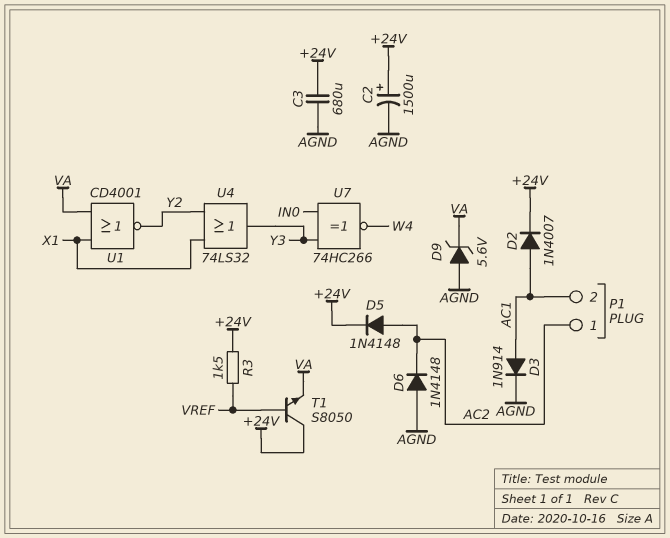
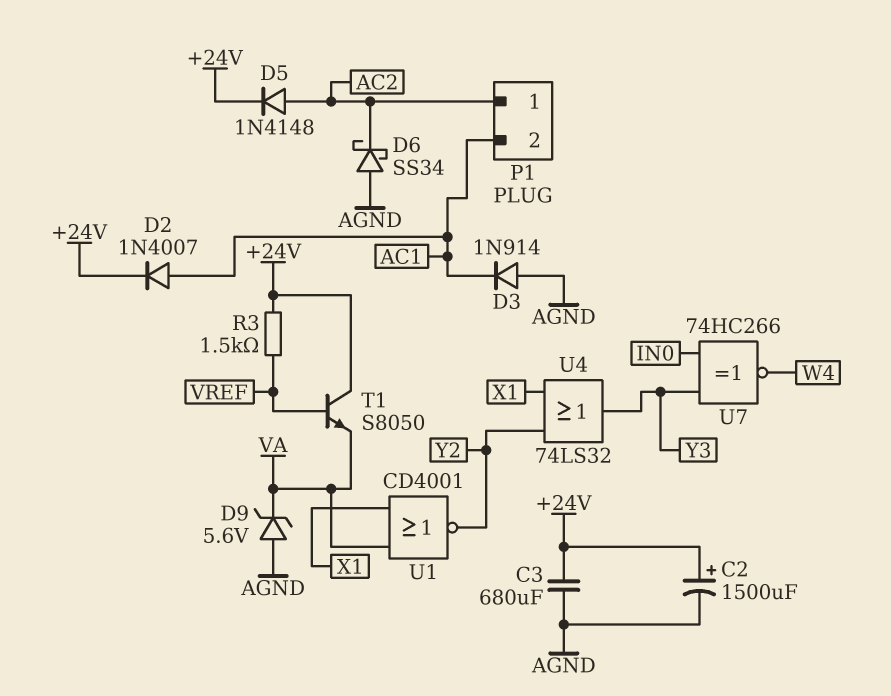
D3: diode 1N914 (A AC1, K AGND) -> diode 1N914 (A AGND, K AC1)
D6: diode 1N4148 (A AGND, K AC2) -> schottky SS34 (A AGND, K AC2)

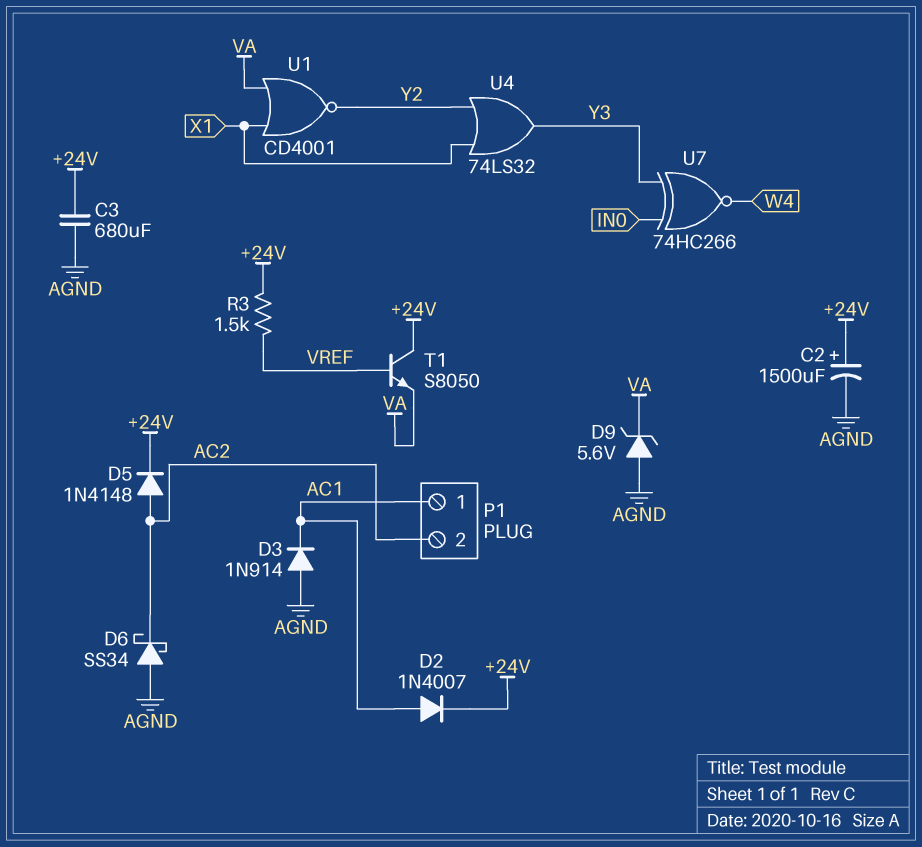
P1 pin 1: AC2 -> AC1
P1 pin 2: AC1 -> AC2

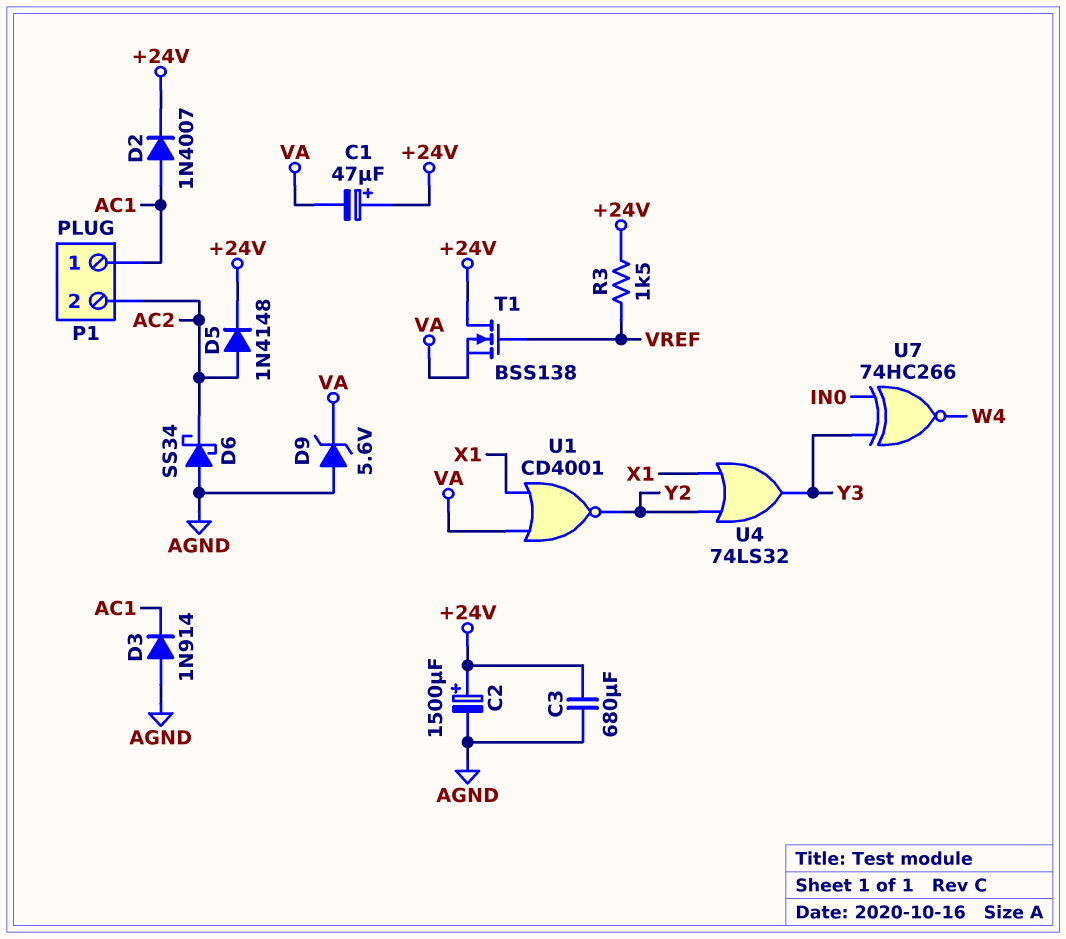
C1: none -> 47uF (plus +24V, minus VA)
T1: NPN S8050 (B VREF, C +24V, E VA) -> NMOS BSS138 (G VREF, D +24V, S VA)

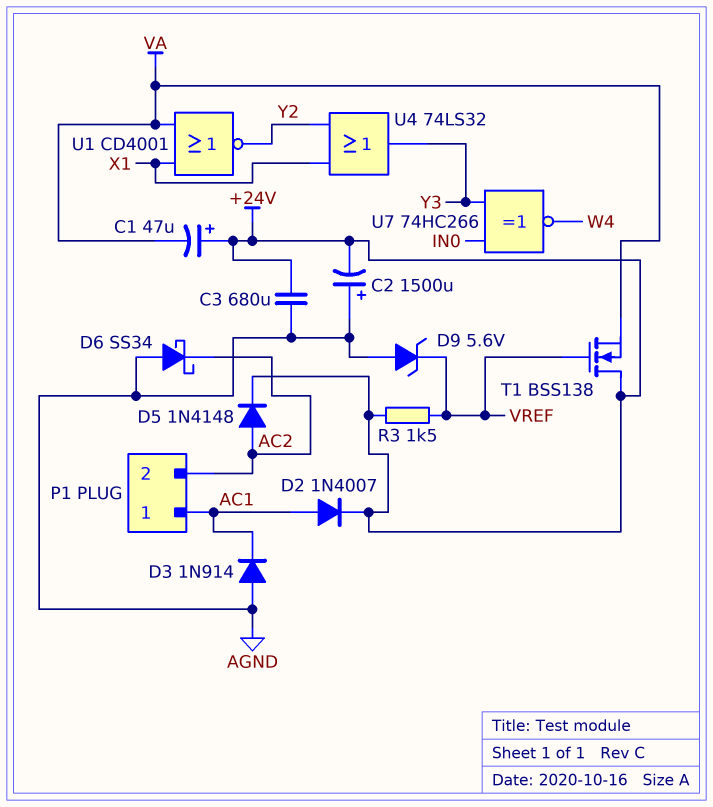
C2: 1500uF (plus +24V, minus AGND) -> 1500uF (plus AGND, minus +24V)
D9: zener 5.6V (A AGND, K VA) -> zener 5.6V (A AGND, K VREF)

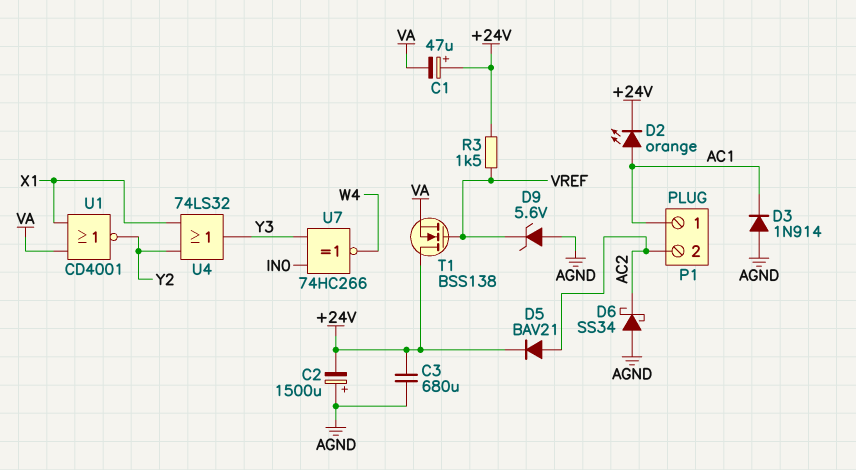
D2: diode 1N4007 (A AC1, K +24V) -> LED orange (A AC1, K +24V)
D5: diode 1N4148 (A AC2, K +24V) -> diode BAV21 (A AC2, K +24V)

